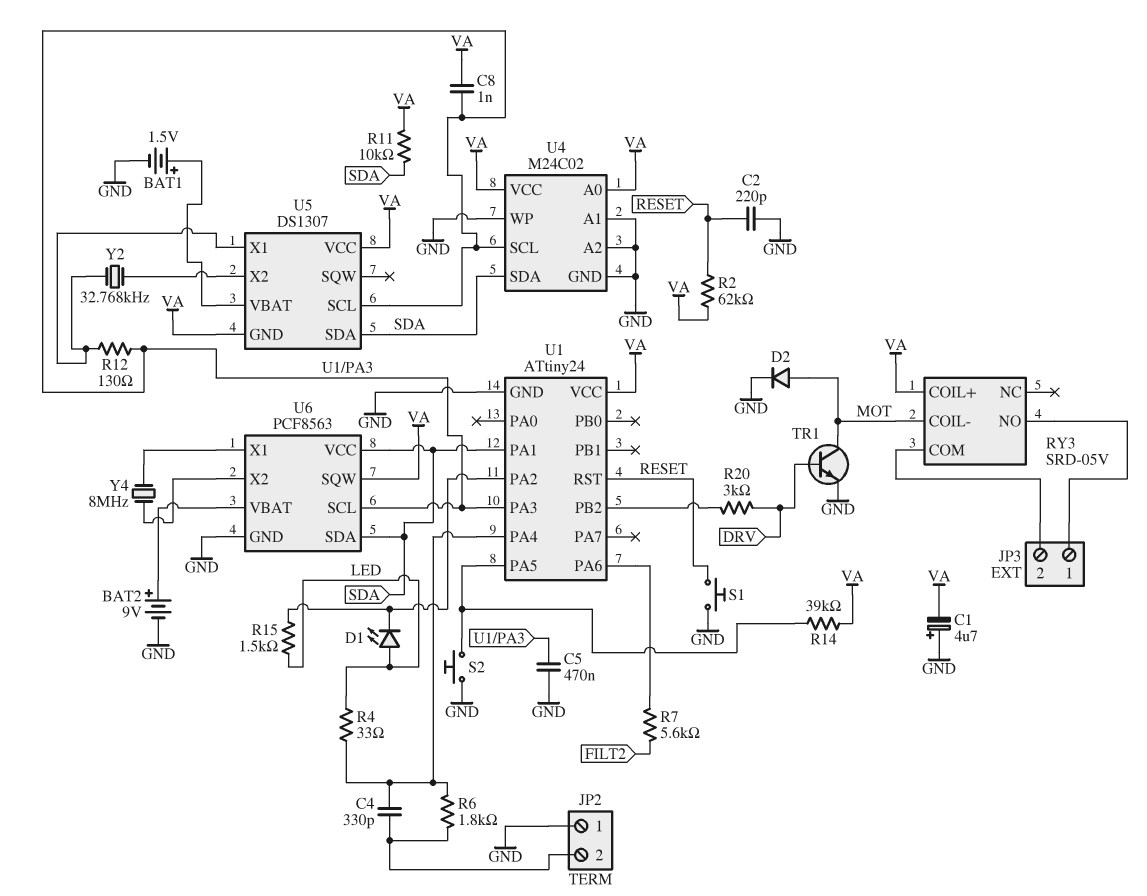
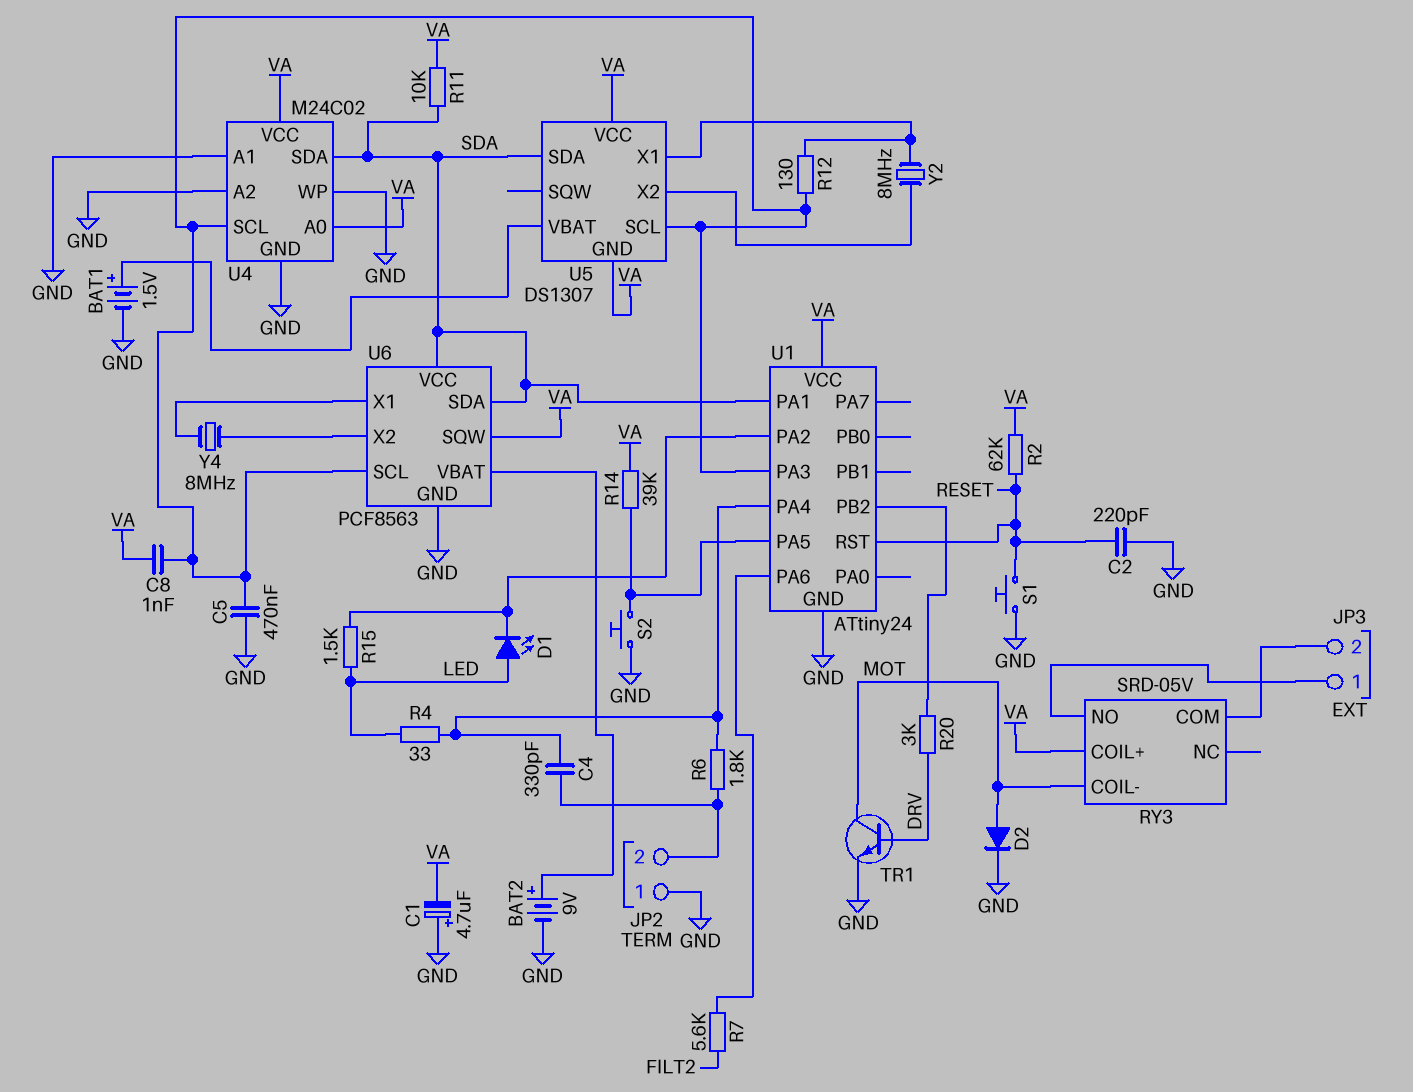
Y2: 32.768kHz (U5/X1, U5/X2) -> 8MHz (U5/X1, U5/X2)

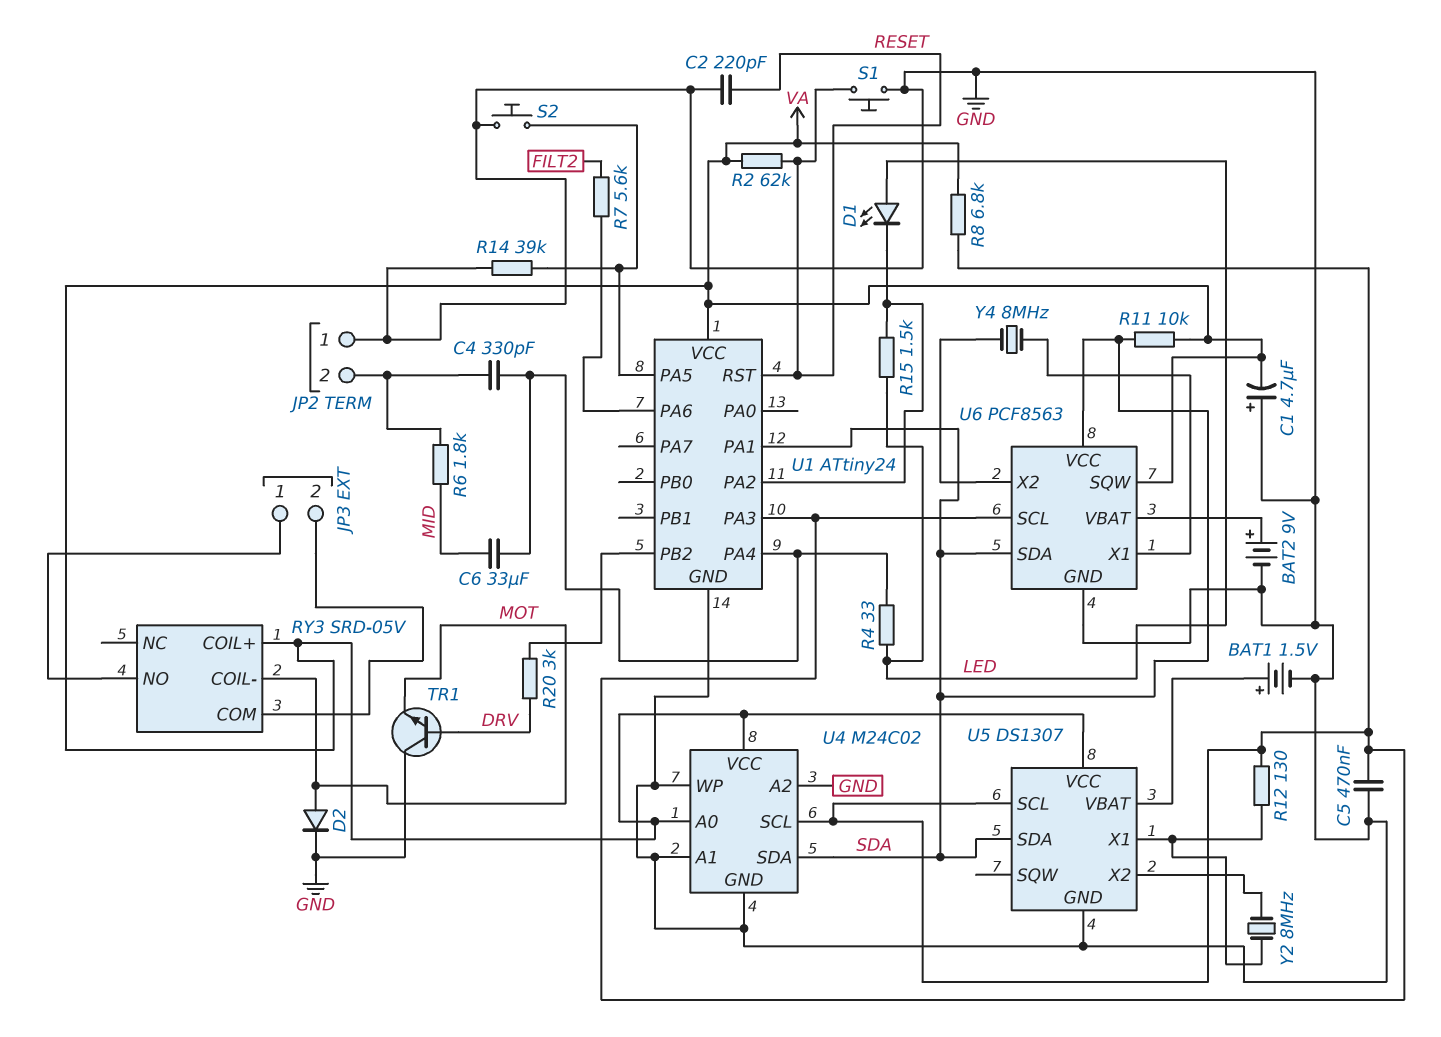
C6: none -> 33uF (MID, U1/PA4)
C8: 1nF (U1/PA3, VA) -> none
R6: 1.8k (JP2/2, U1/PA4) -> 1.8k (JP2/2, MID)
R8: none -> 6.8k (U1/PA3, VA)
R14: 39k (U1/PA5, VA) -> 39k (GND, U1/PA5)
TR1: NPN (B DRV, C MOT, E GND) -> NPN (B DRV, C GND, E MOT)
U5 pin GND: VA -> GND

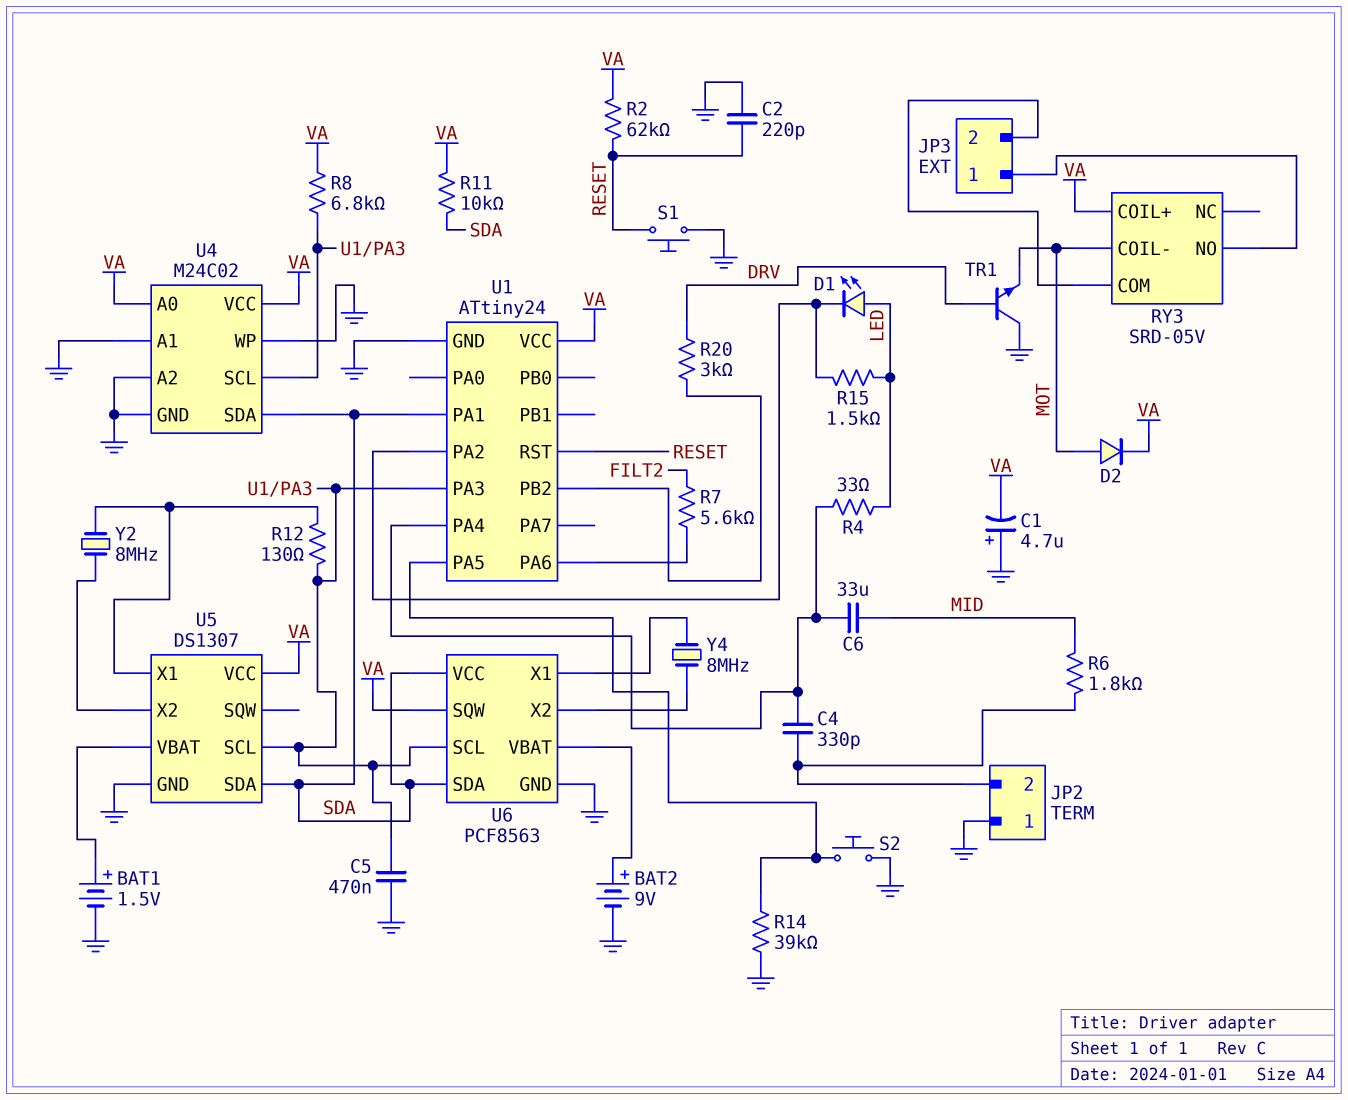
D2: diode (A MOT, K GND) -> diode (A MOT, K VA)

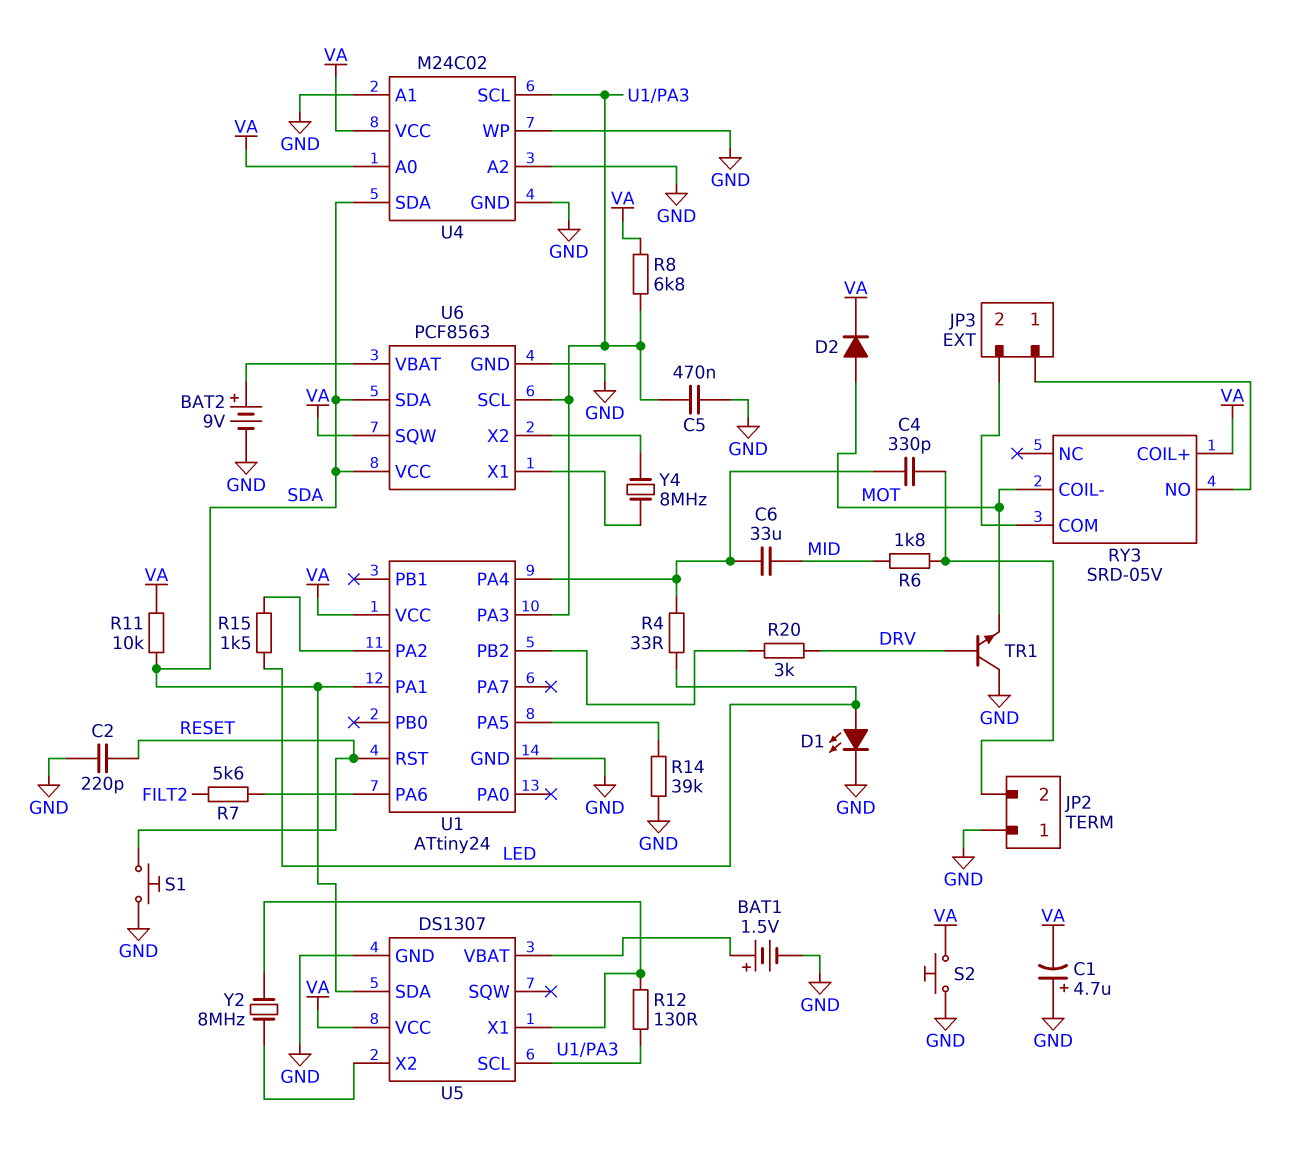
D1: LED (A LED, K U1/PA2) -> LED (A LED, K GND)
R2: 62k (RESET, VA) -> none
S2: button (GND, U1/PA5) -> button (GND, VA)

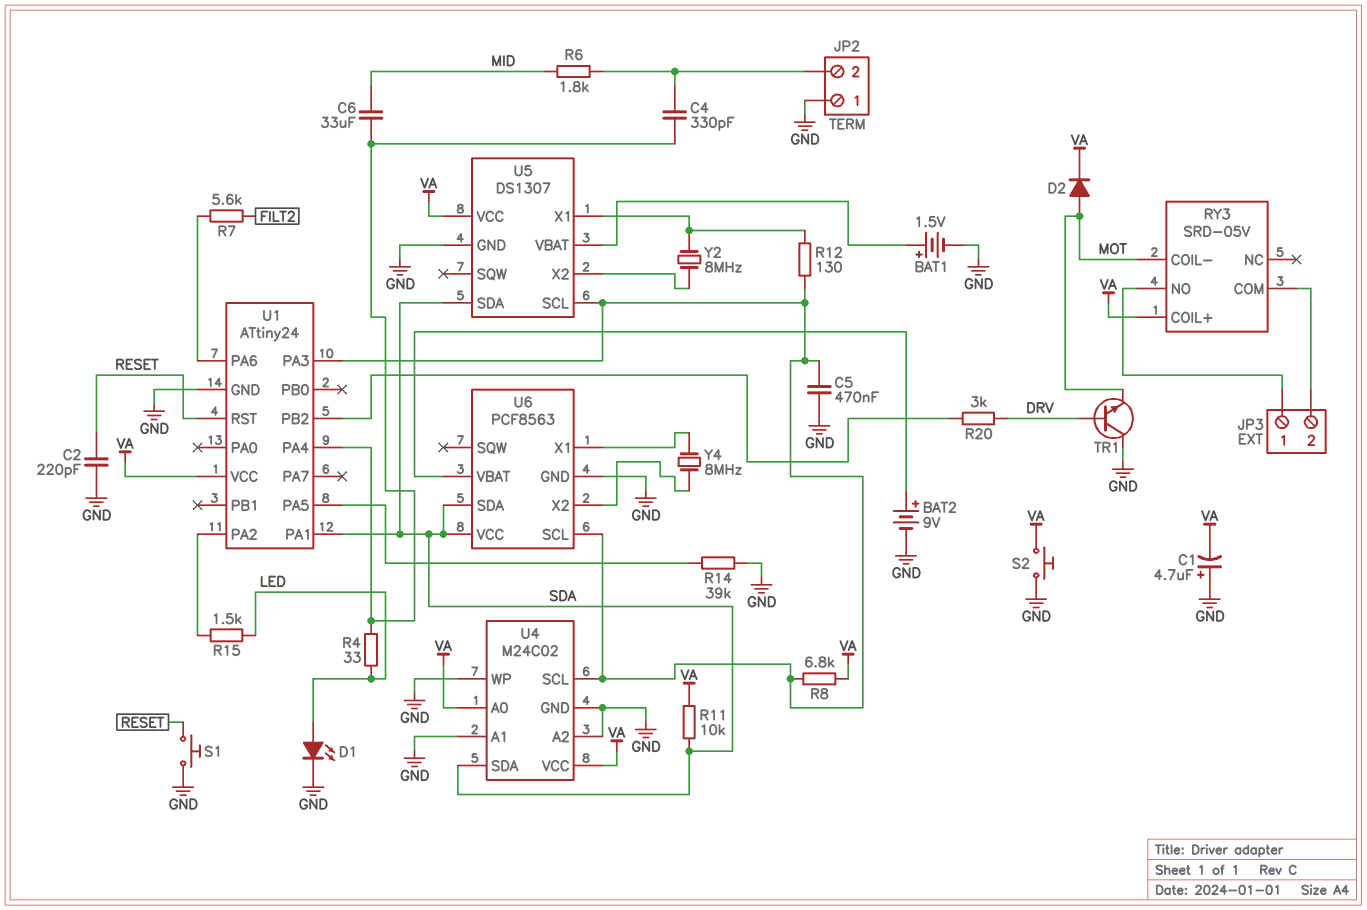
U6 pin SQW: VA -> none

